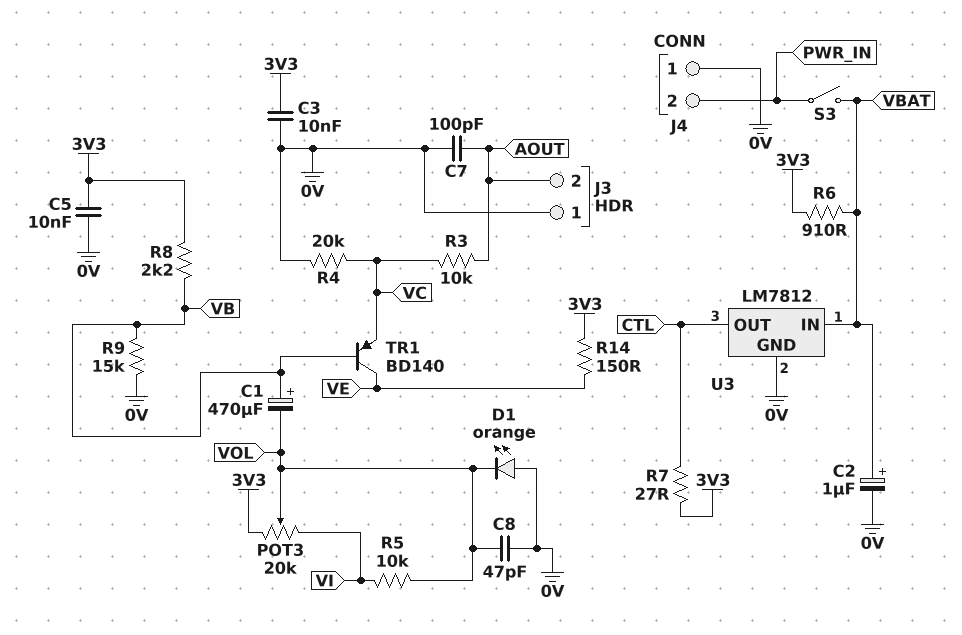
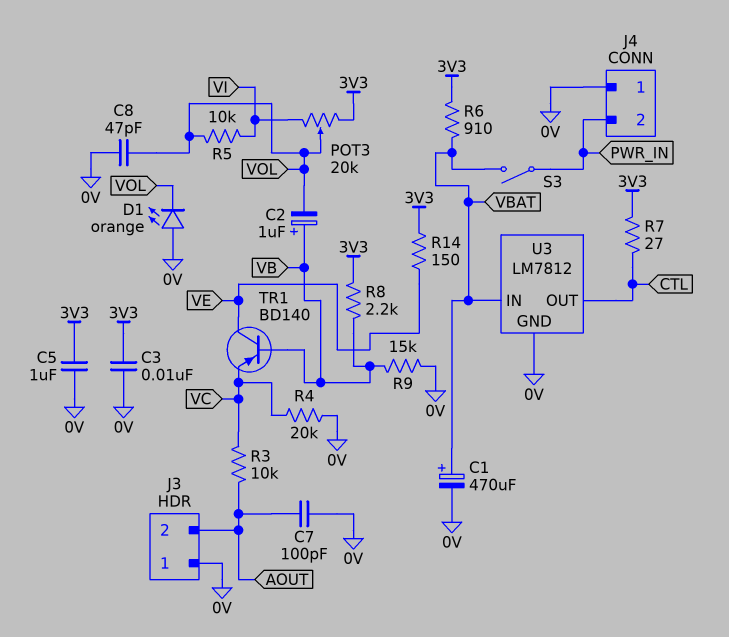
C1: 470uF (plus VB, minus VOL) -> 470uF (plus VBAT, minus 0V)
C2: 1uF (plus VBAT, minus 0V) -> 1uF (plus VB, minus VOL)
C5: 10nF (0V, 3V3) -> 1uF (0V, 3V3)

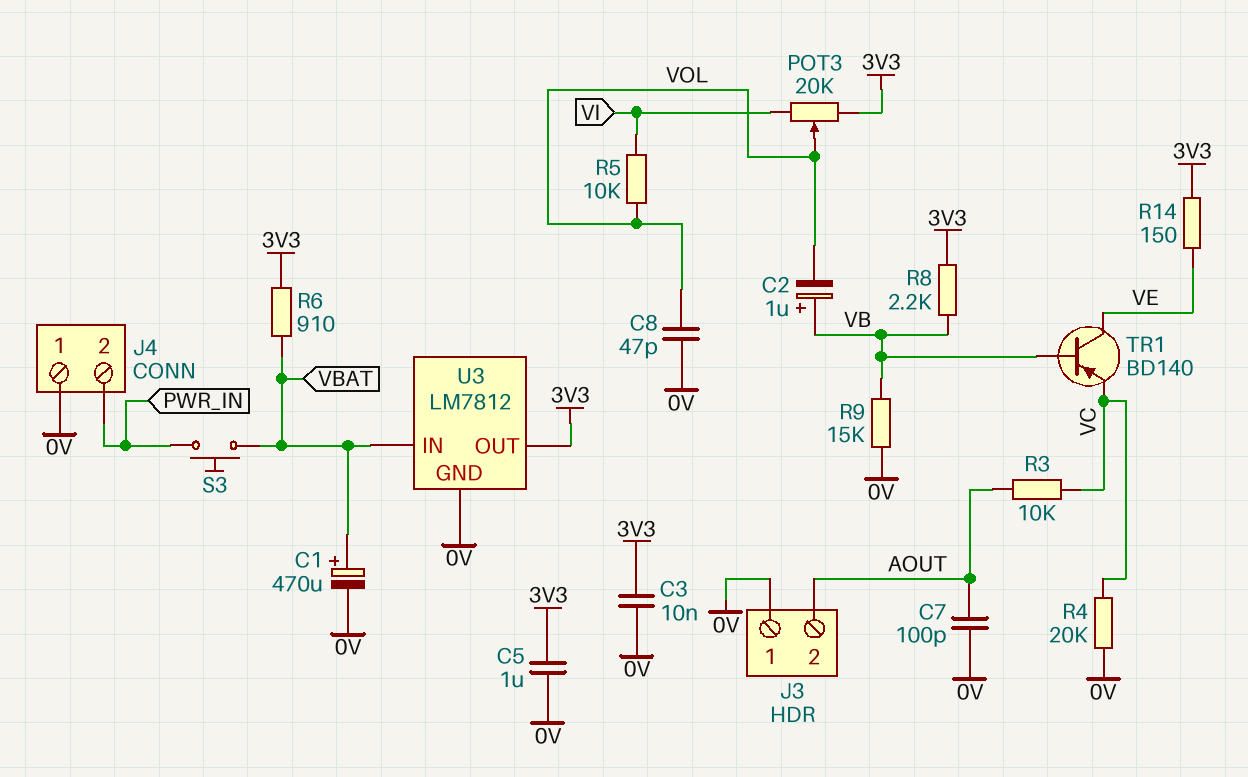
D1: LED orange (A 0V, K VOL) -> none
R7: 27 (3V3, CTL) -> none
S3: switch (PWR_IN, VBAT) -> button (PWR_IN, VBAT)
U3 pin OUT: CTL -> 3V3

